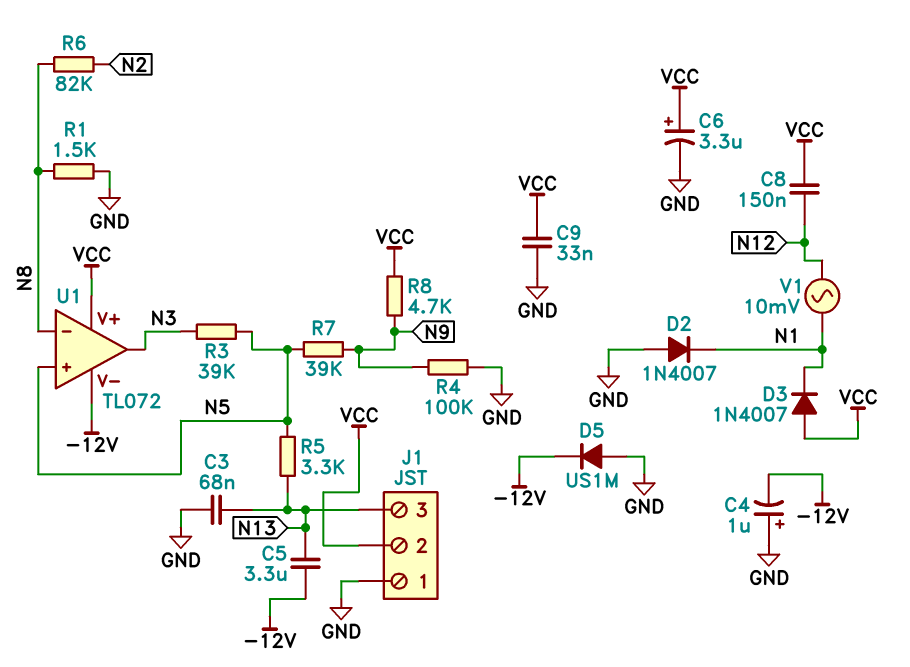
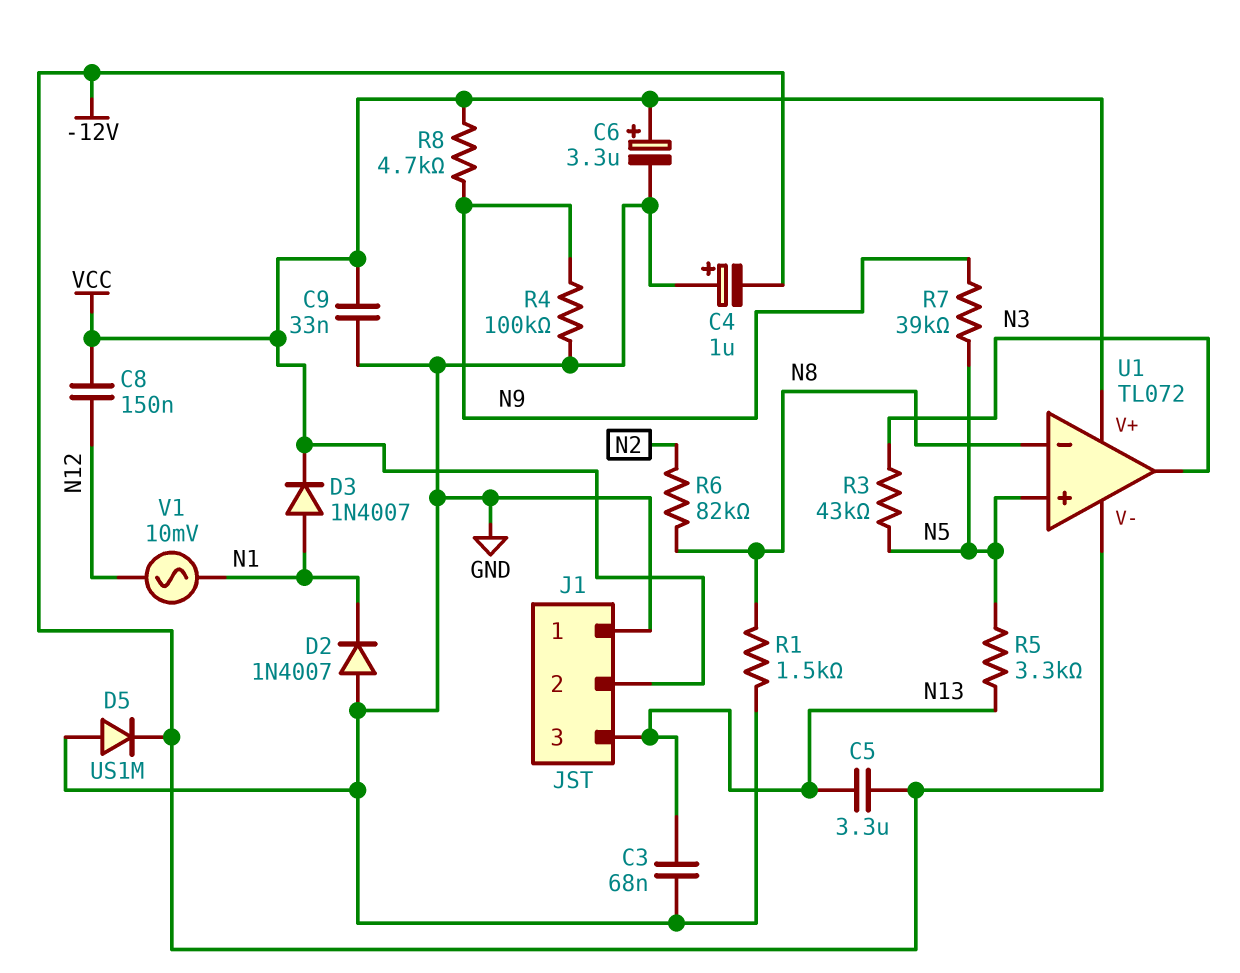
D3: diode 1N4007 (A VCC, K N1) -> diode 1N4007 (A N1, K VCC)
R3: 39k (N3, N5) -> 43k (N3, N5)

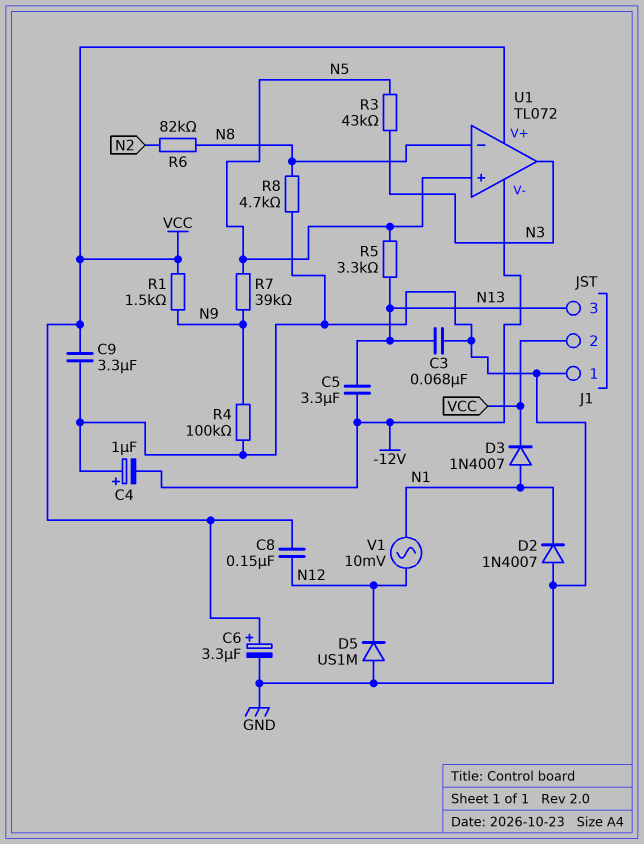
C9: 33nF (GND, VCC) -> 3.3uF (GND, VCC)
D5: diode US1M (A GND, K -12V) -> diode US1M (A GND, K N12)
R1: 1.5k (GND, N8) -> 1.5k (N9, VCC)
R8: 4.7k (N9, VCC) -> 4.7k (GND, N8)

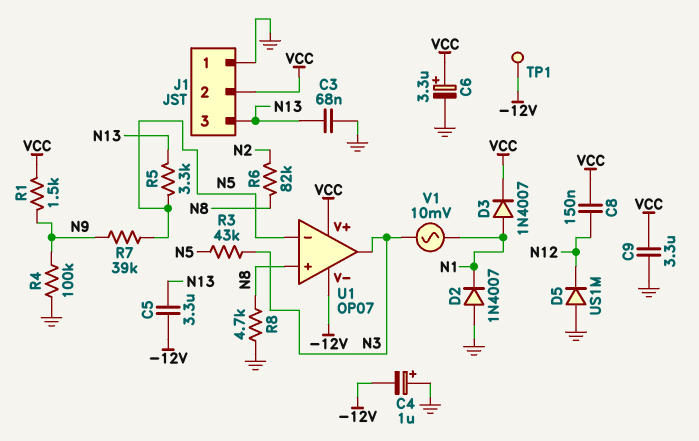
TP1: none -> test point (-12V)
U1: TL072 -> OP07
U1 pin in+: N5 -> N8
U1 pin in-: N8 -> N5
V1: AC 10mV (N1, N12) -> AC 10mV (N1, N3)

